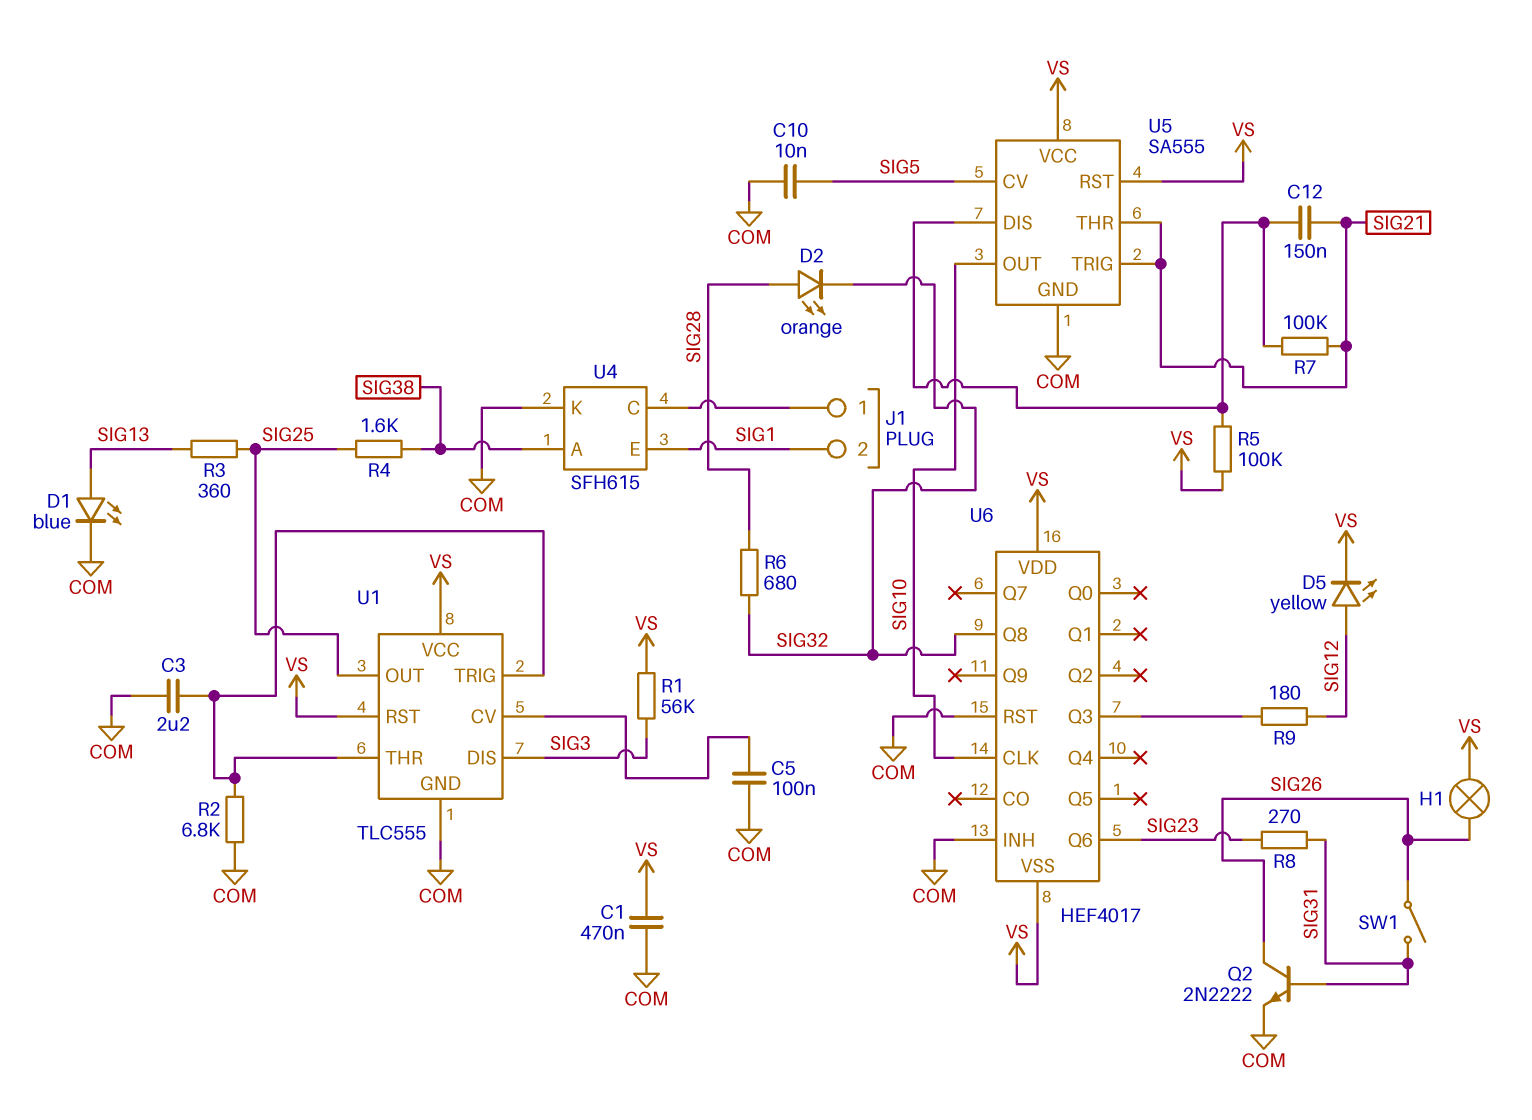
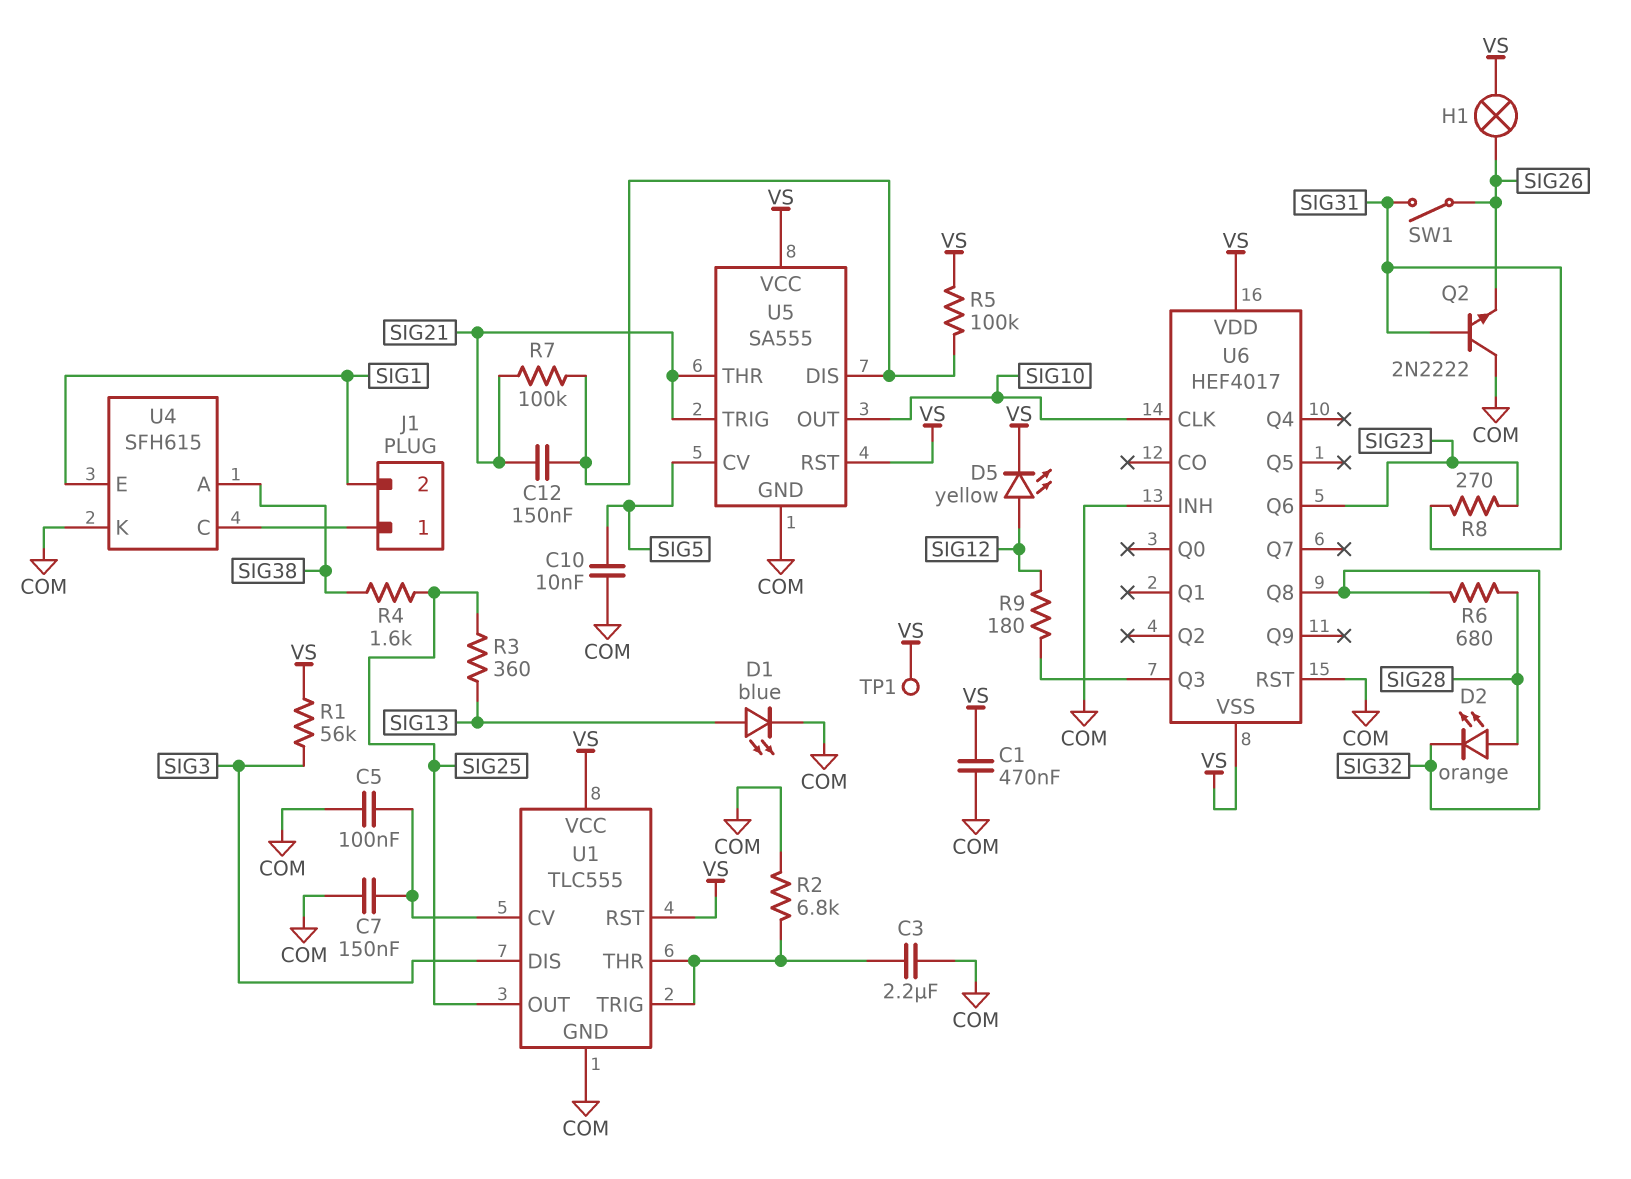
C7: none -> 150nF (COM, U1/CV)
Q2: NPN 2N2222 (B SIG31, C SIG26, E COM) -> NPN 2N2222 (B SIG31, C COM, E SIG26)
TP1: none -> test point (VS)

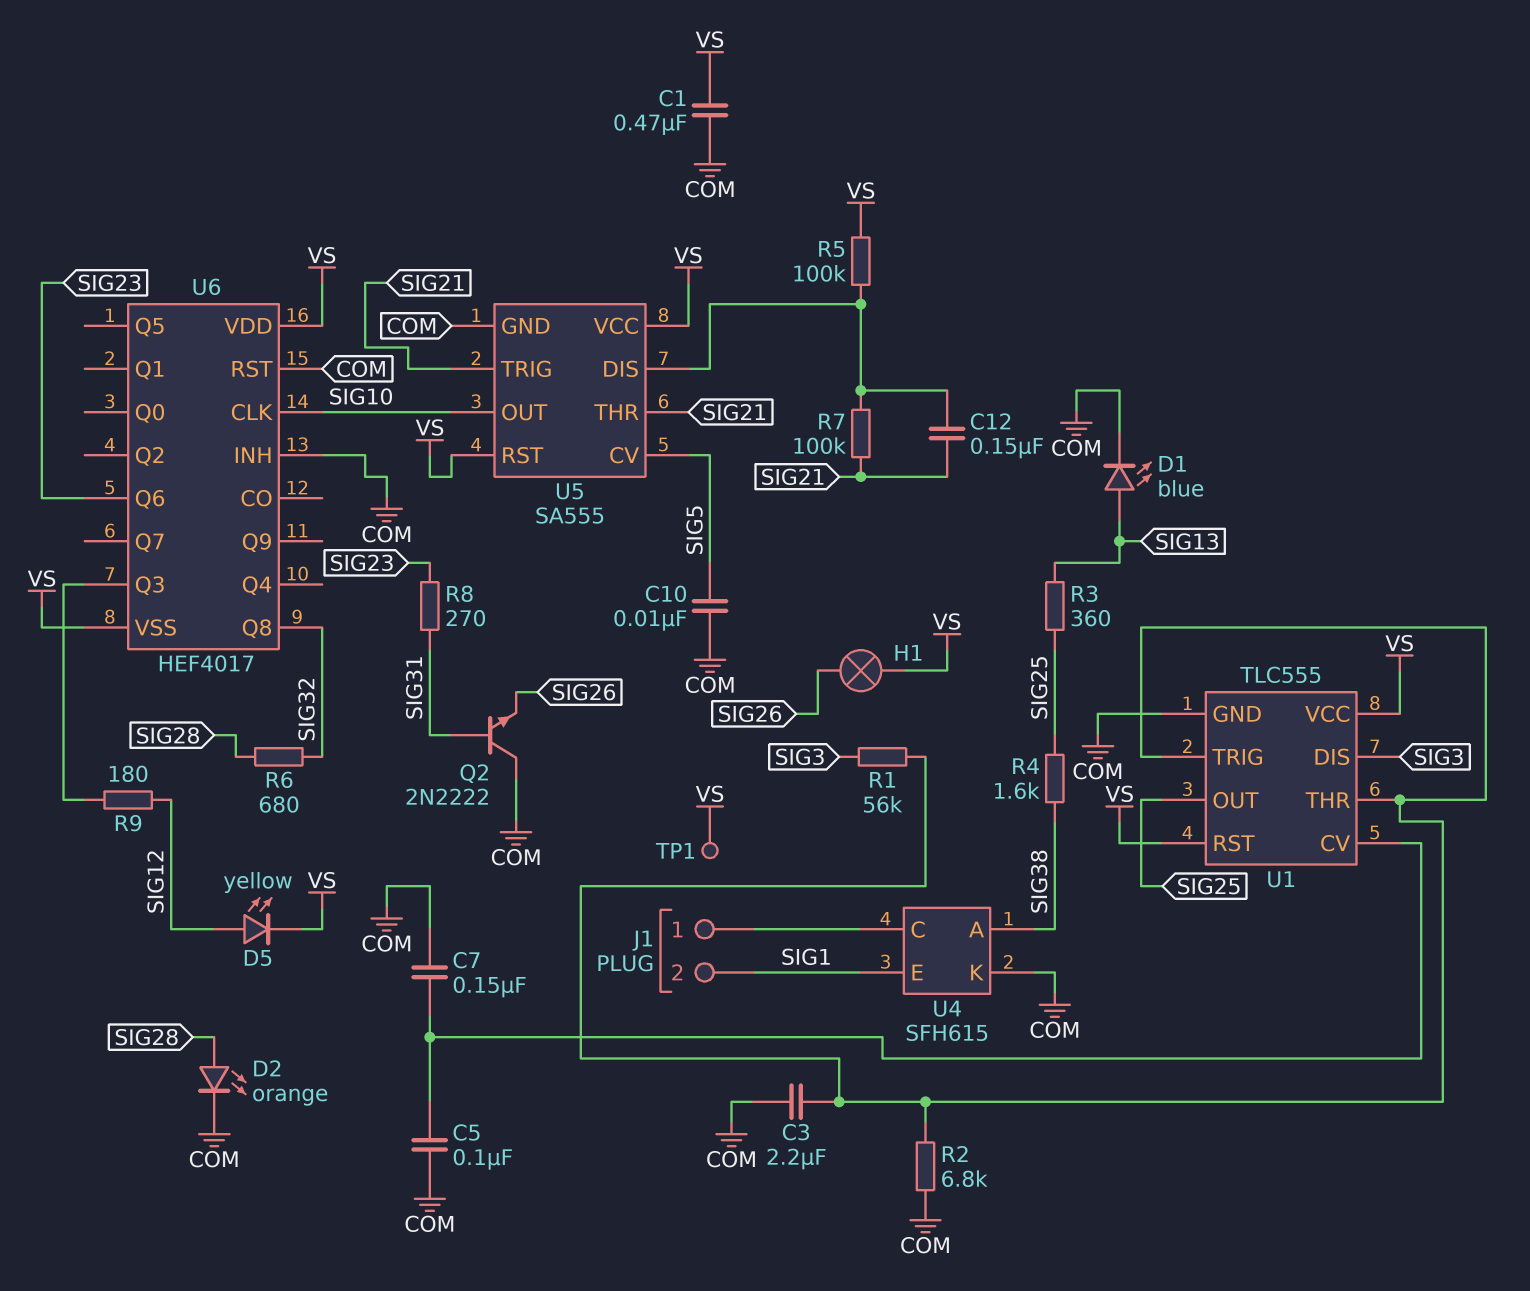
D2: LED orange (A SIG28, K SIG32) -> LED orange (A SIG28, K COM)
R1: 56k (SIG3, VS) -> 56k (SIG3, U1/THR)
SW1: switch (SIG26, SIG31) -> none

